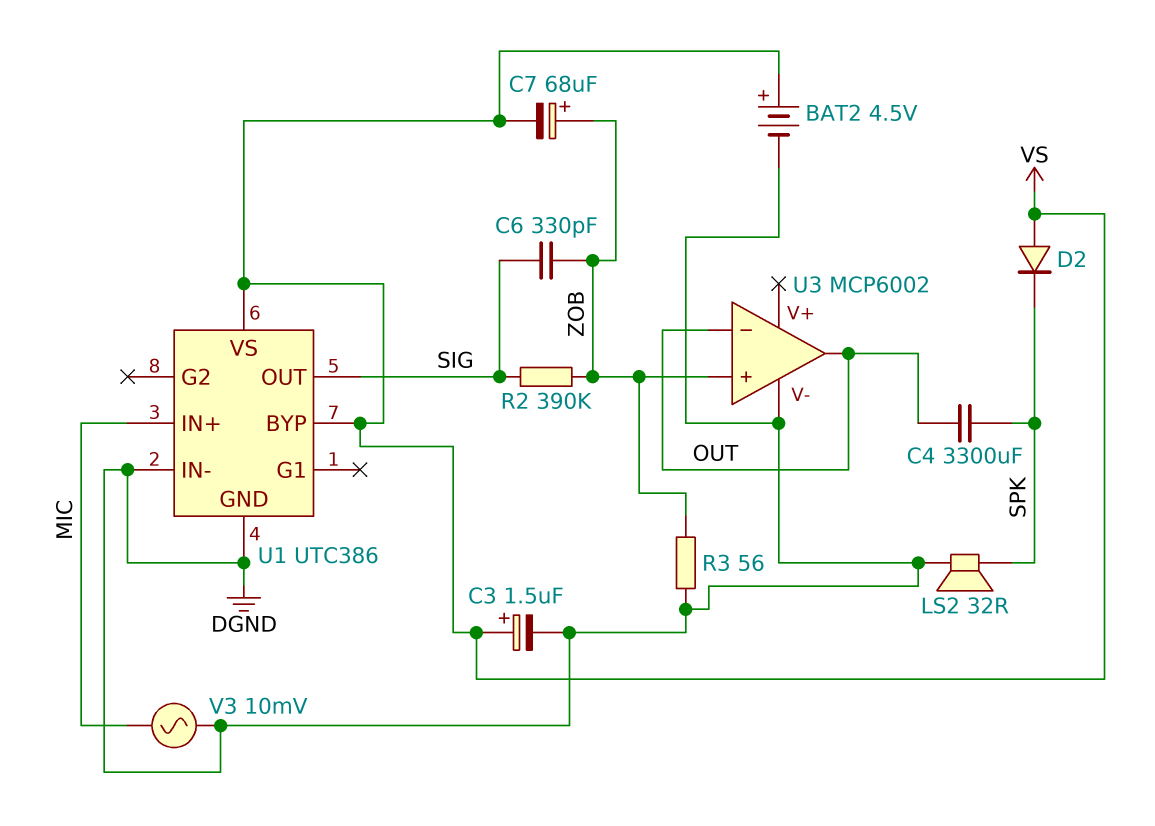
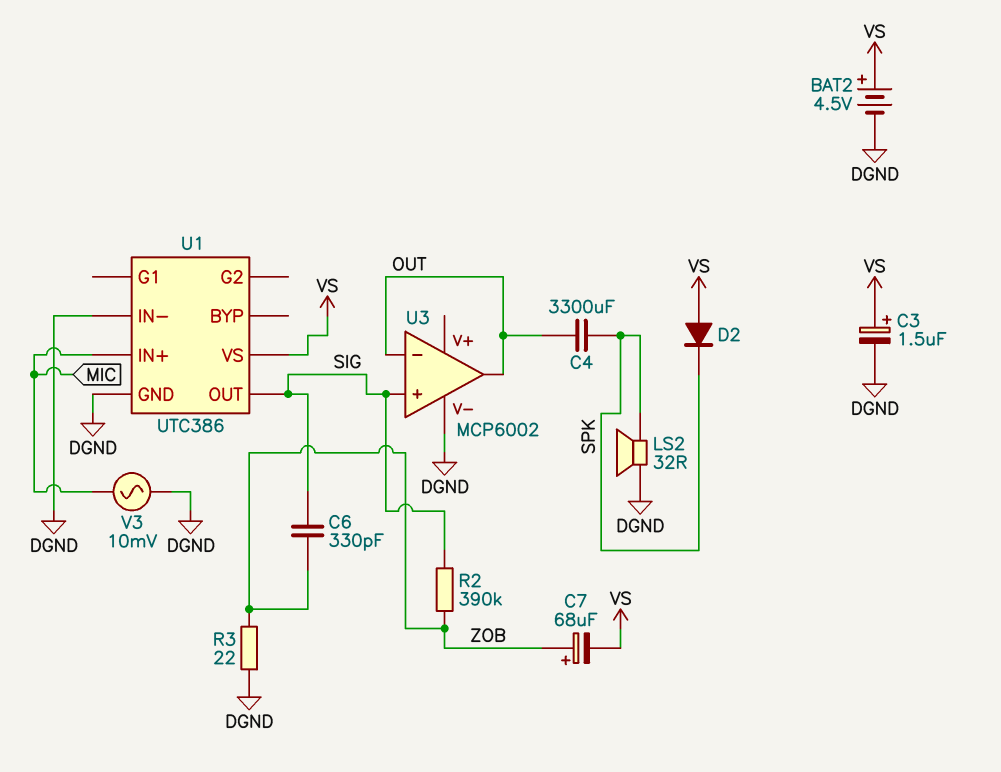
R3: 56 (DGND, ZOB) -> 22 (DGND, ZOB)
U1 pin BYP: VS -> none
U3 pin in+: ZOB -> SIG

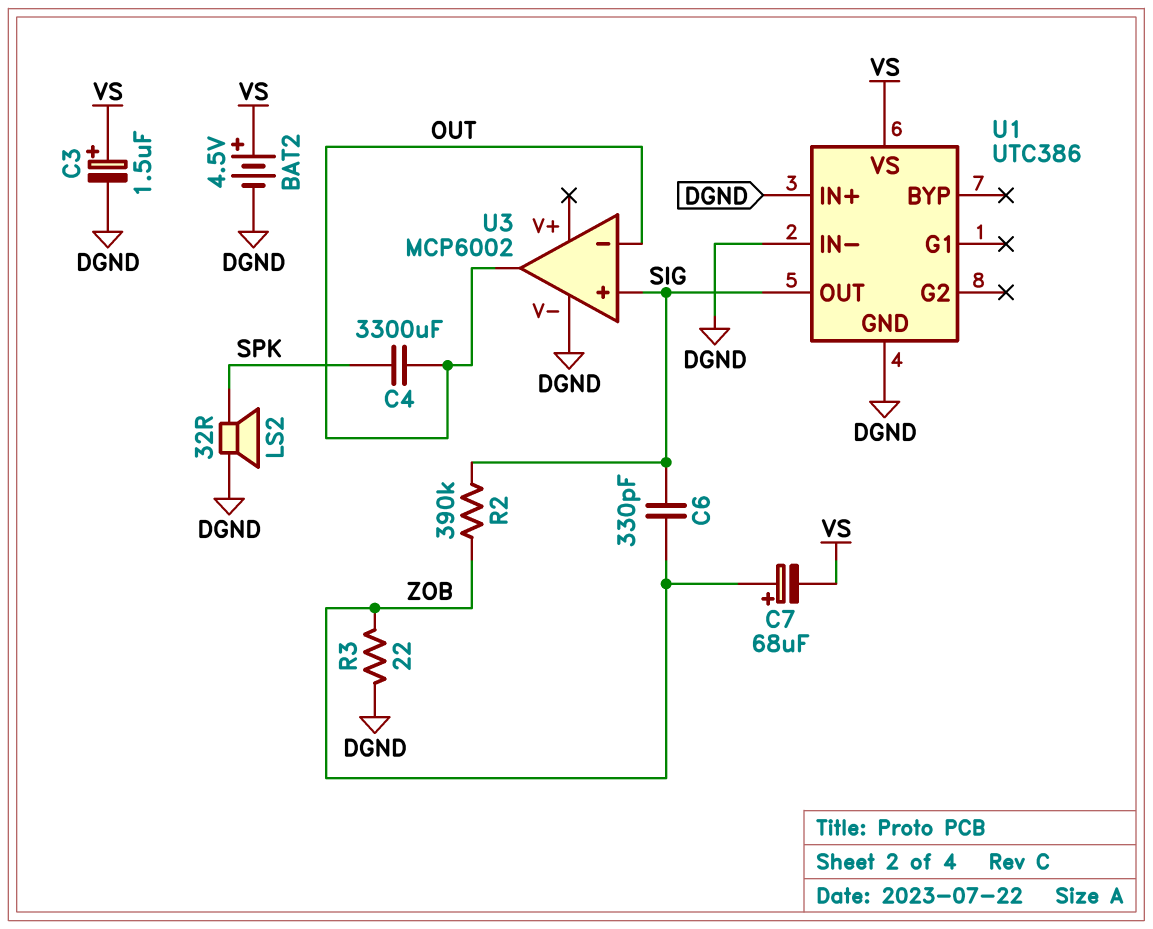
D2: diode (A VS, K SPK) -> none
U1 pin IN+: MIC -> DGND
V3: AC 10mV (DGND, MIC) -> none

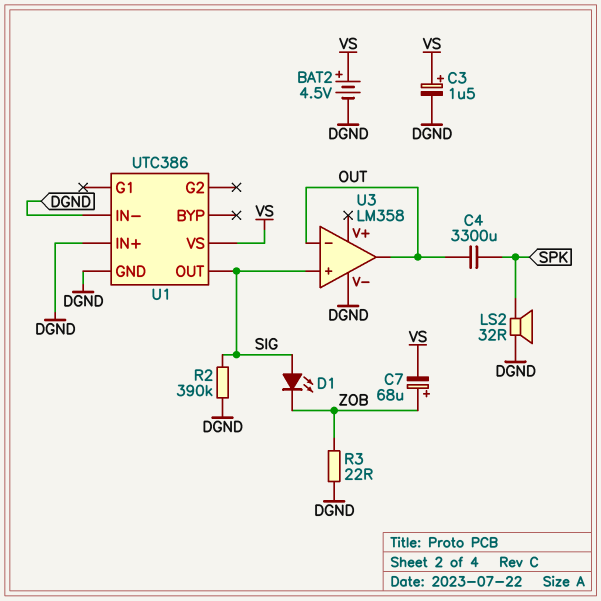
C6: 330pF (SIG, ZOB) -> none
D1: none -> LED (A SIG, K ZOB)
R2: 390k (SIG, ZOB) -> 390k (DGND, SIG)
U3: MCP6002 -> LM358

